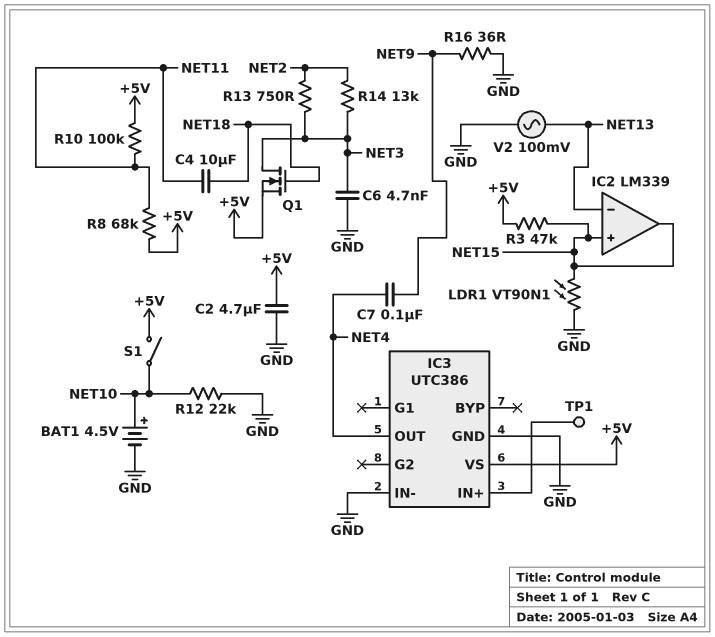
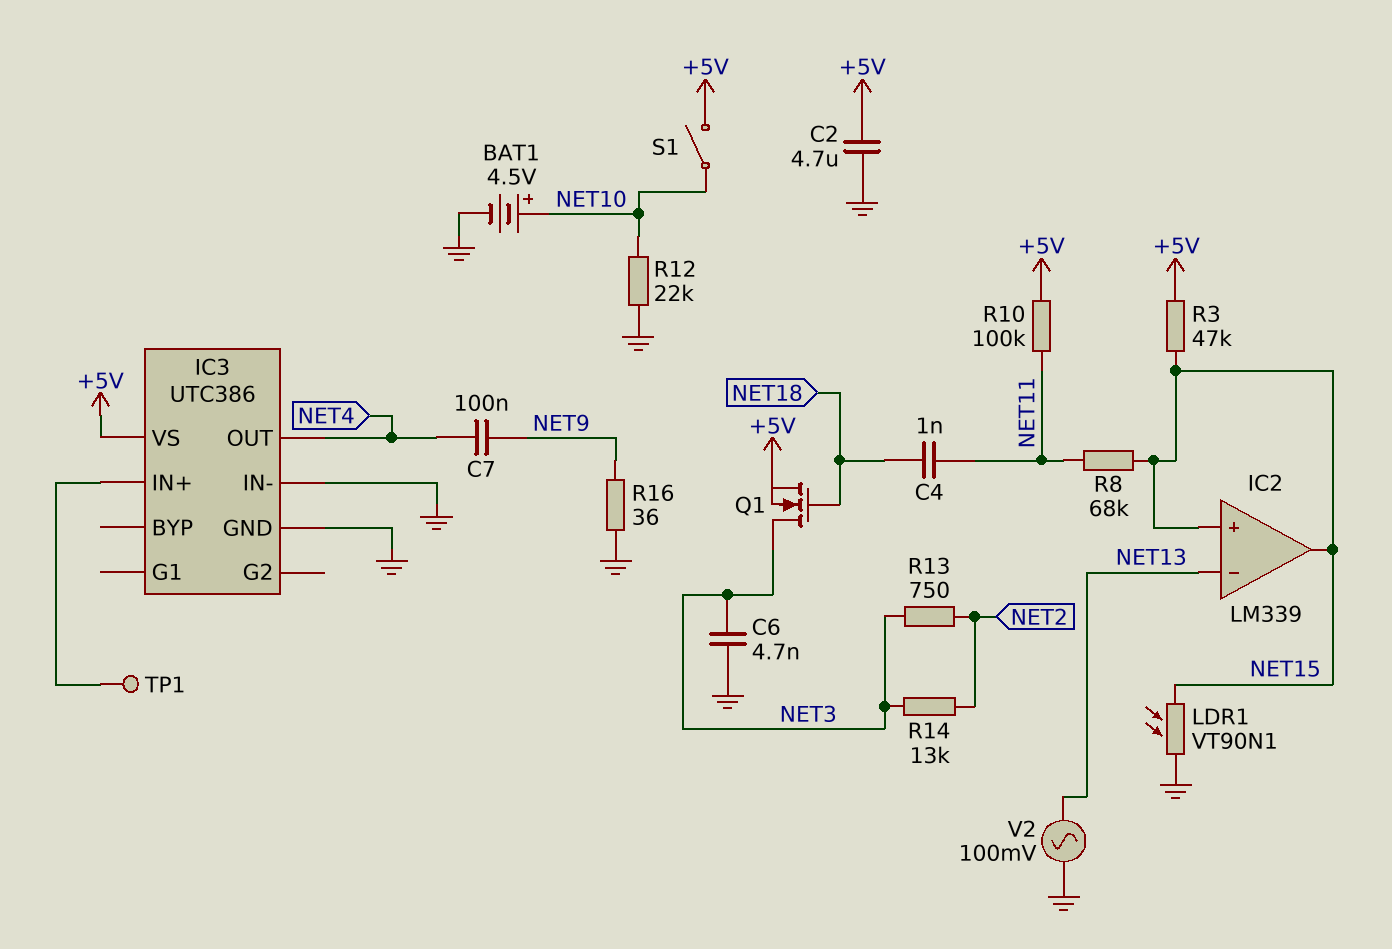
C4: 10uF (NET11, NET18) -> 1nF (NET11, NET18)
R8: 68k (+5V, NET11) -> 68k (NET11, NET15)

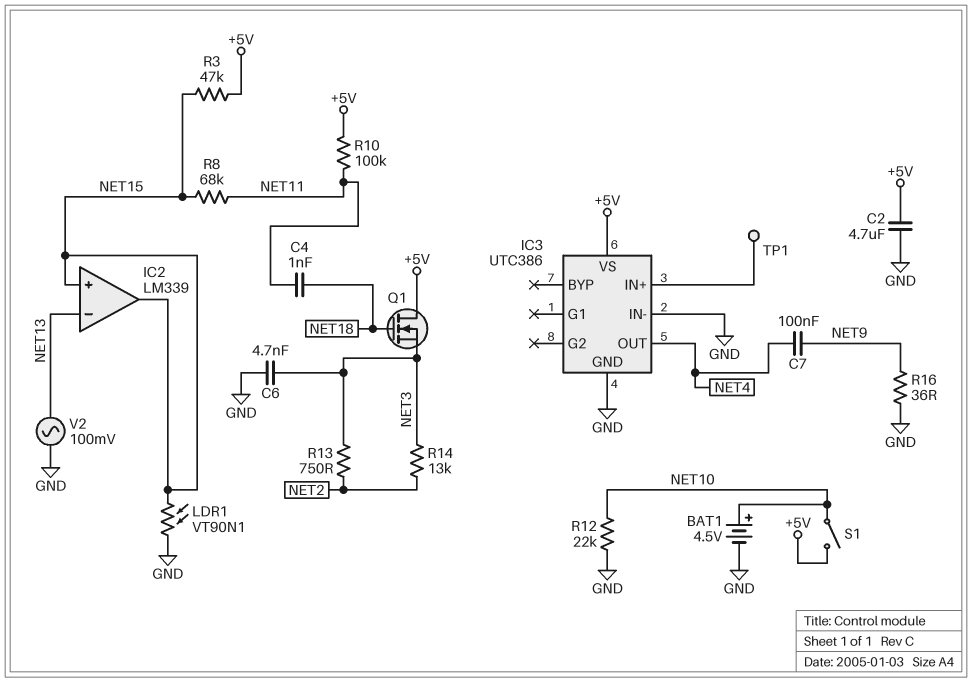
Q1: NMOS (G NET18, D NET3, S +5V) -> NMOS (G NET18, D +5V, S NET3)

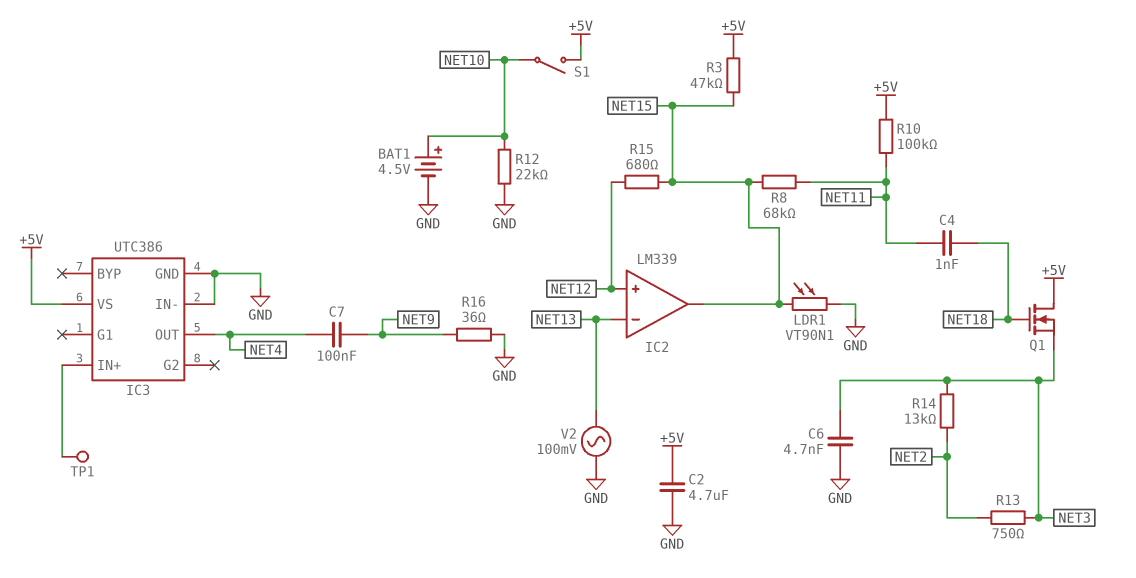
IC2 pin in+: NET15 -> NET12
R15: none -> 680 (NET12, NET15)

